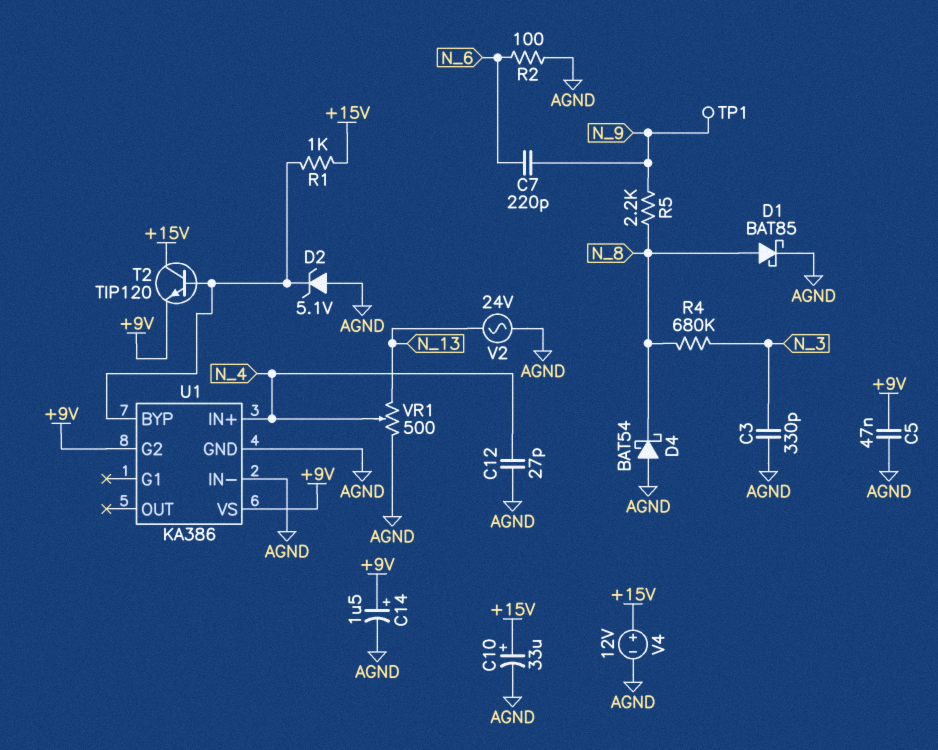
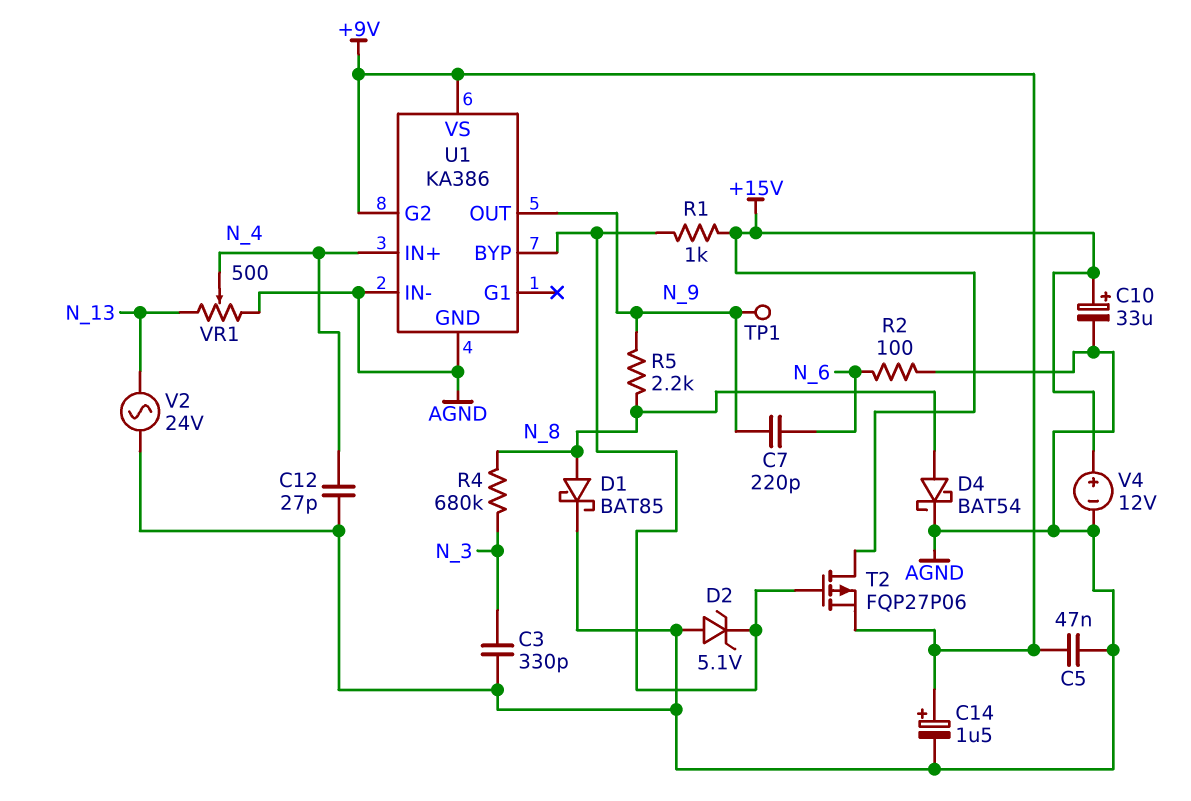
D4: schottky BAT54 (A AGND, K N_8) -> schottky BAT54 (A N_8, K AGND)
T2: NPN TIP120 (B U1/BYP, C +15V, E +9V) -> PMOS FQP27P06 (G U1/BYP, D +15V, S +9V)
U1 pin OUT: none -> N_9

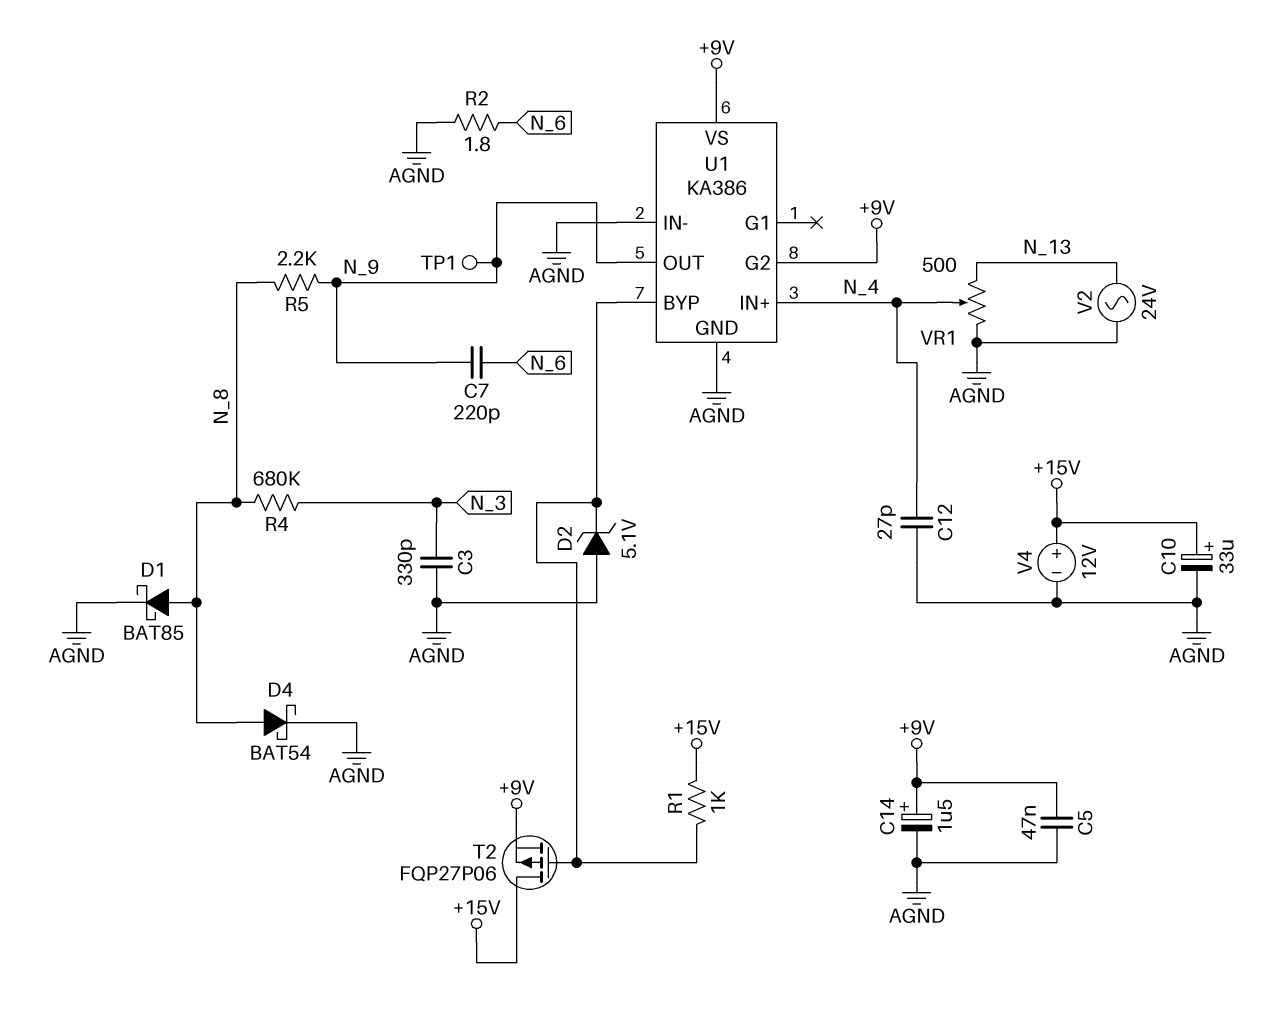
R2: 100 (AGND, N_6) -> 1.8 (AGND, N_6)

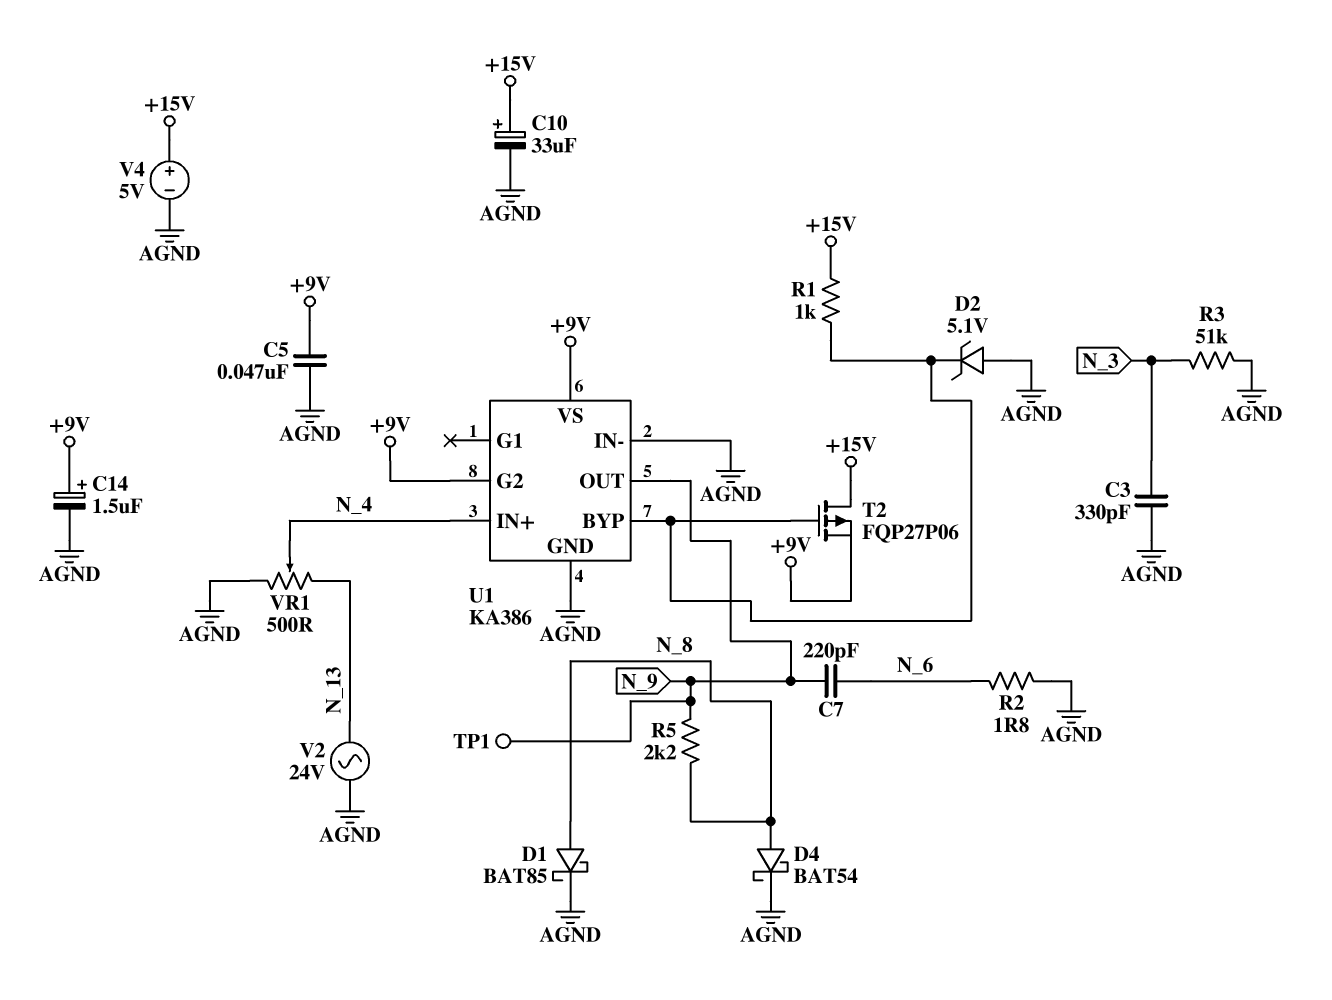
C12: 27pF (AGND, N_4) -> none
R3: none -> 51k (AGND, N_3)
R4: 680k (N_3, N_8) -> none
V4: 12V (plus +15V, minus AGND) -> 5V (plus +15V, minus AGND)

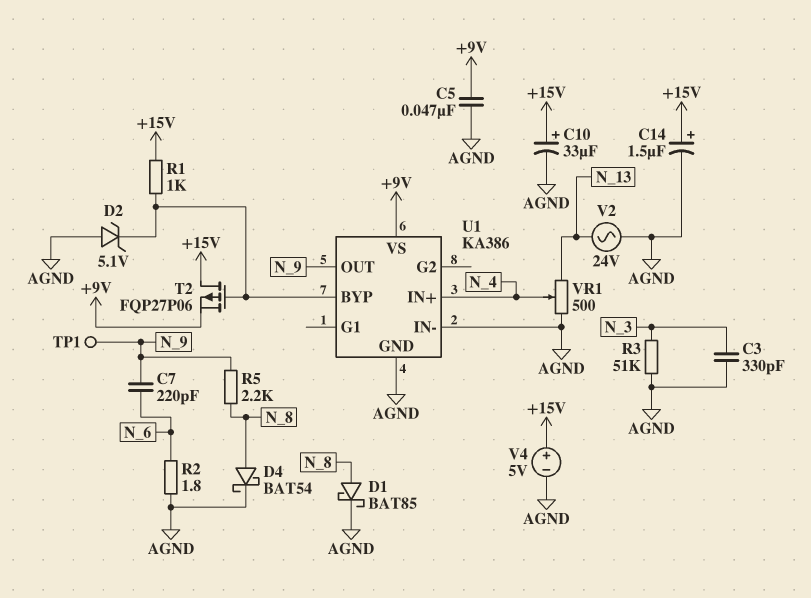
C14: 1.5uF (plus +9V, minus AGND) -> 1.5uF (plus +15V, minus AGND)
U1 pin G2: +9V -> none

